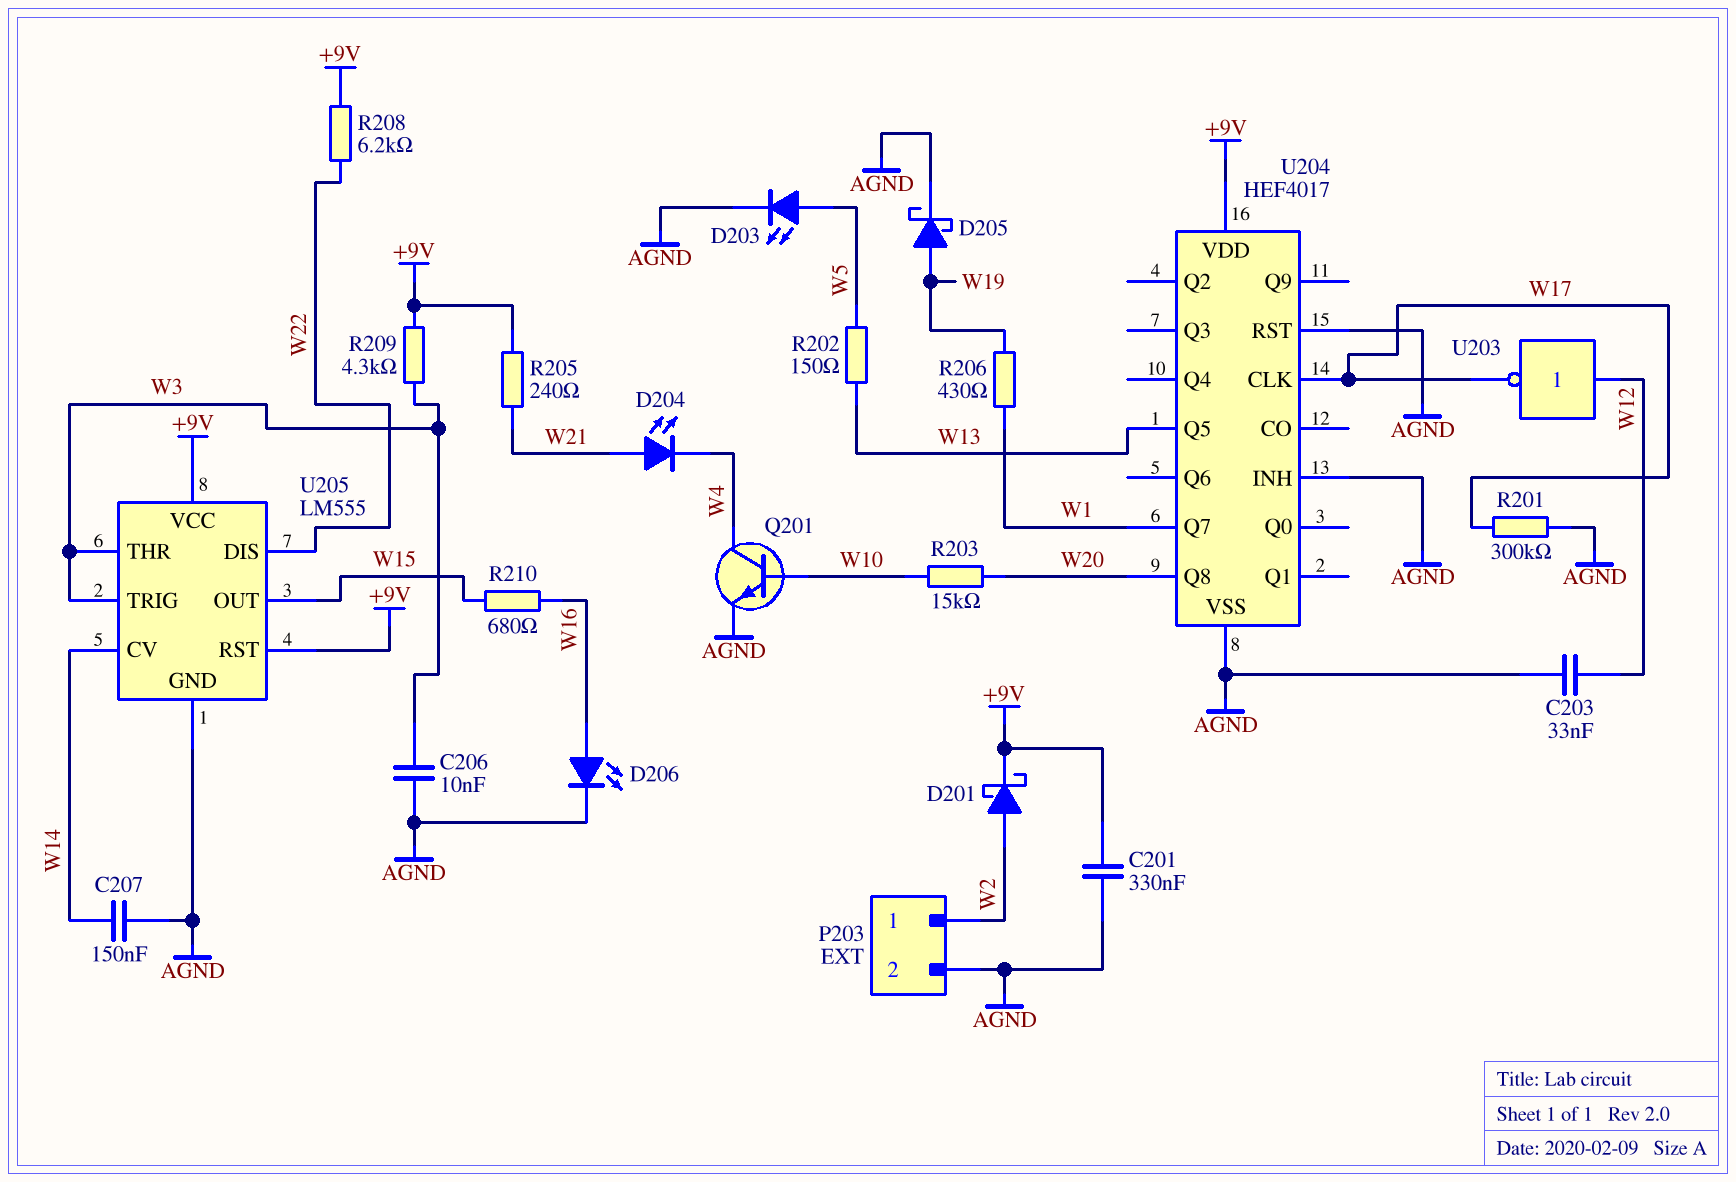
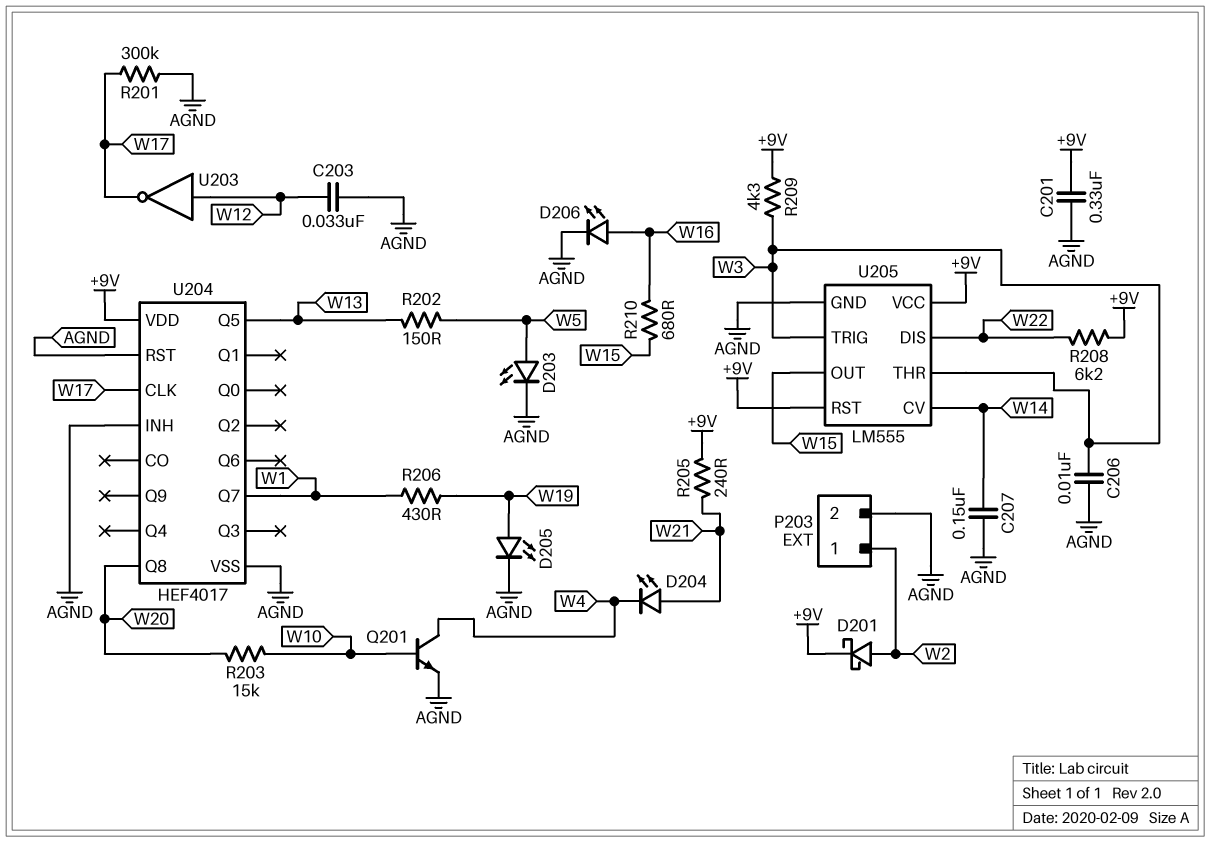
D205: schottky (A W19, K AGND) -> LED (A W19, K AGND)

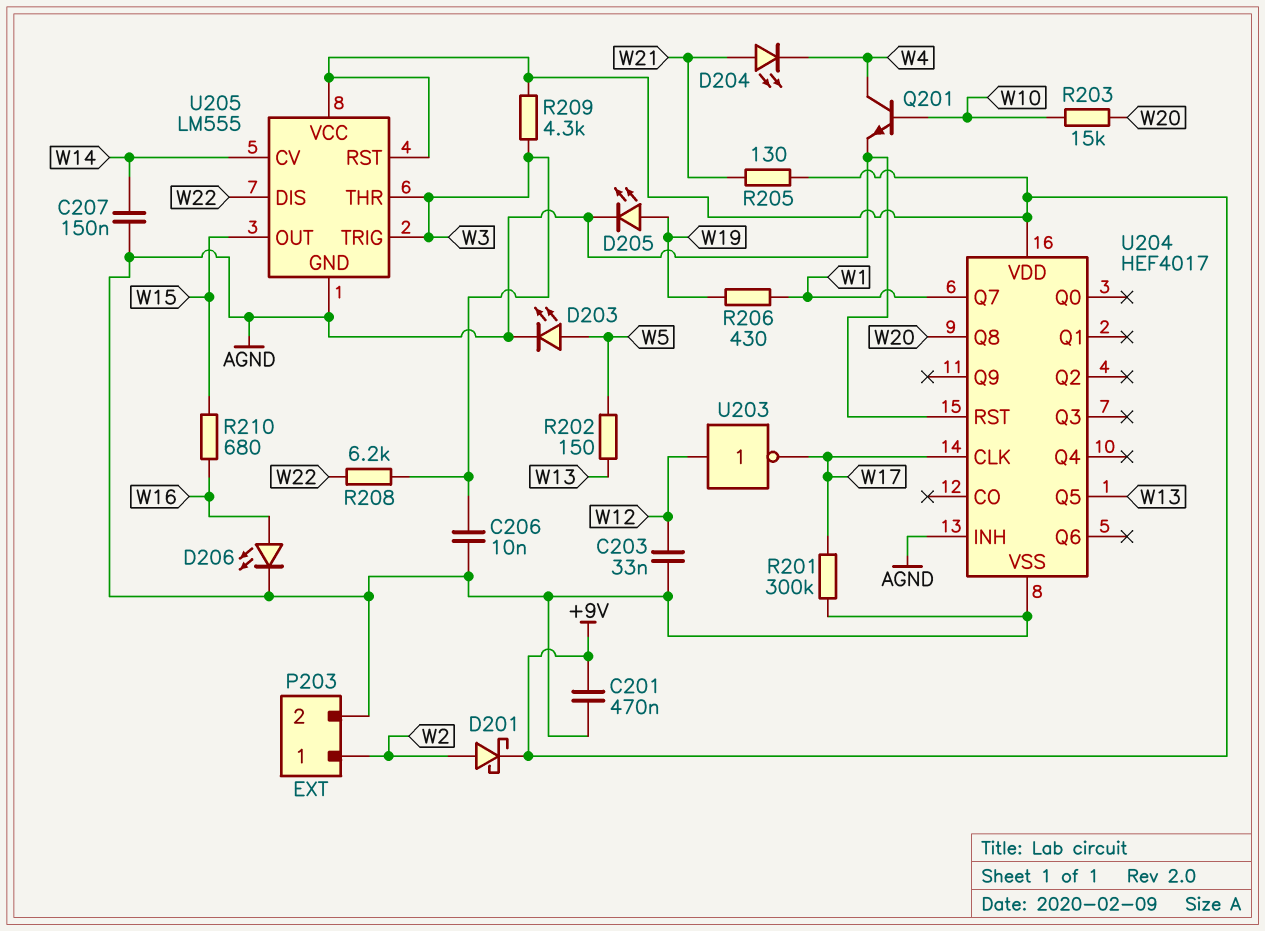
C201: 330nF (+9V, AGND) -> 470nF (+9V, AGND)
R205: 240 (+9V, W21) -> 130 (+9V, W21)
R208: 6.2k (+9V, W22) -> 6.2k (W3, W22)

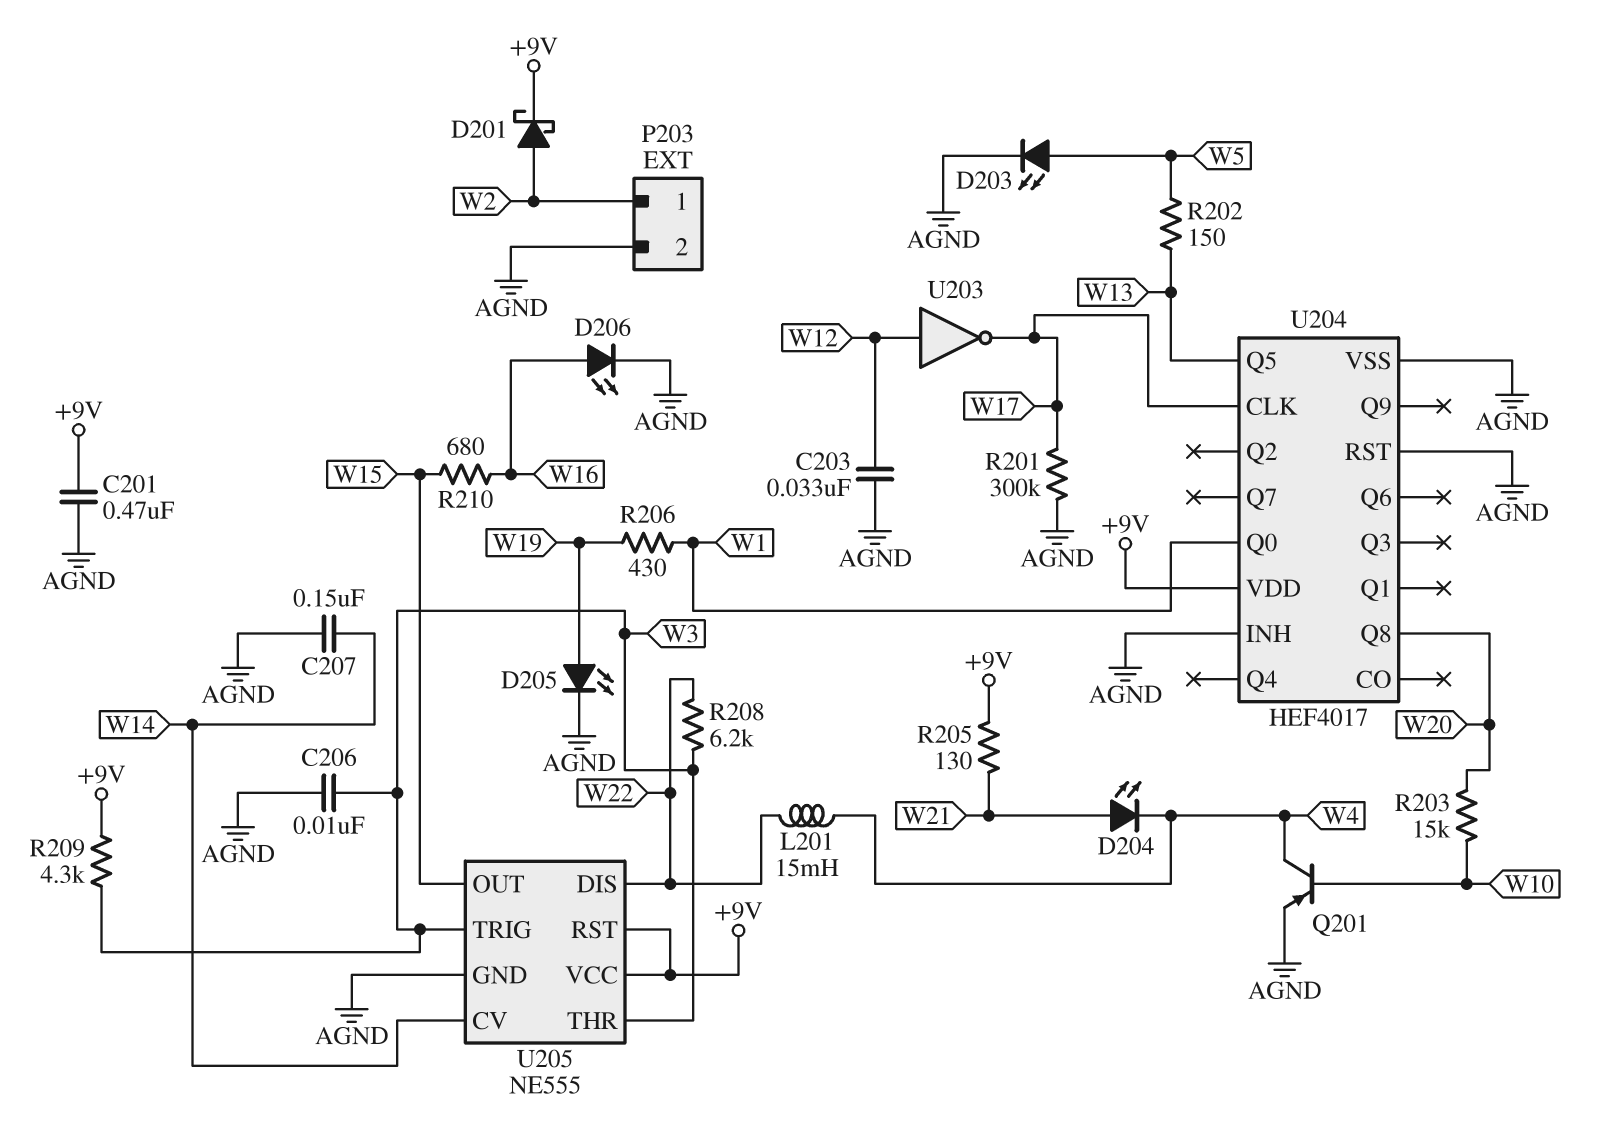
L201: none -> 15mH (W4, W22)
Q201: NPN (B W10, C W4, E AGND) -> PNP (B W10, C W4, E AGND)
U204 pin Q0: none -> W1
U204 pin Q7: W1 -> none
U205: LM555 -> NE555

